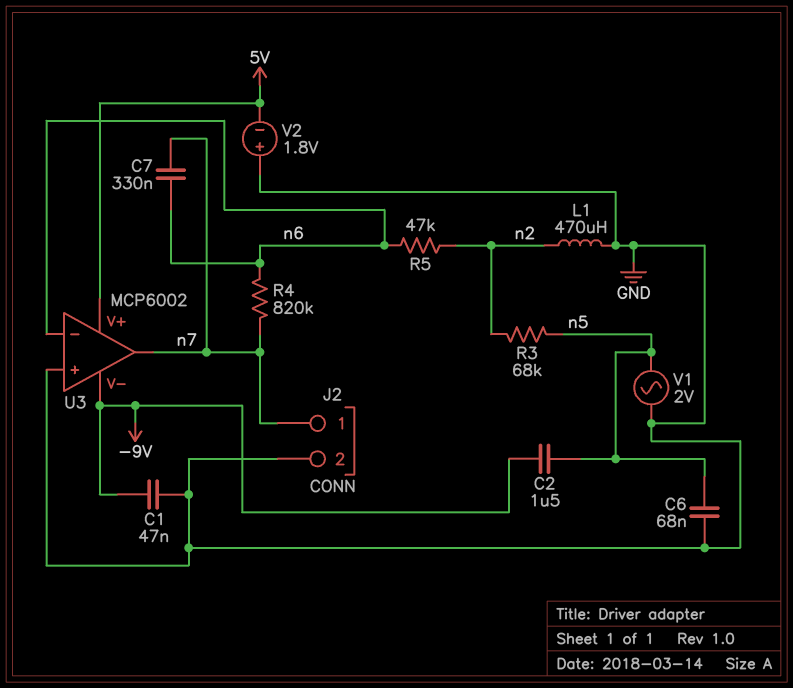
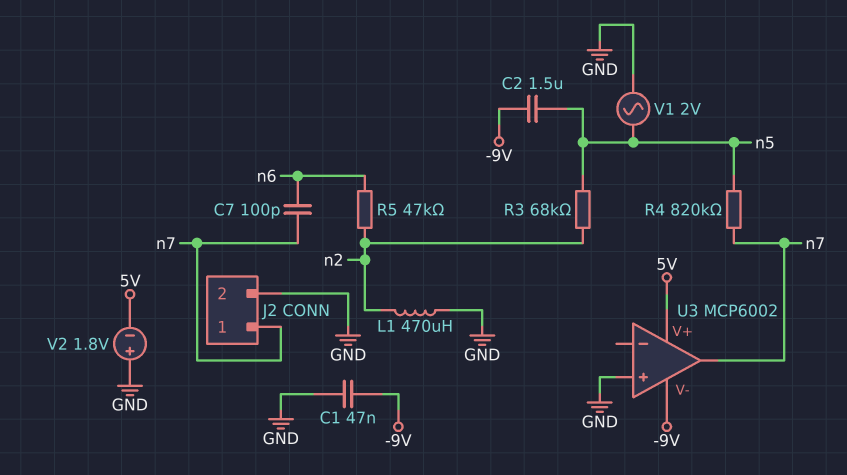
C6: 68nF (GND, n5) -> none
C7: 330nF (n6, n7) -> 100pF (n6, n7)
R4: 820k (n6, n7) -> 820k (n5, n7)
U3 pin in-: n6 -> none

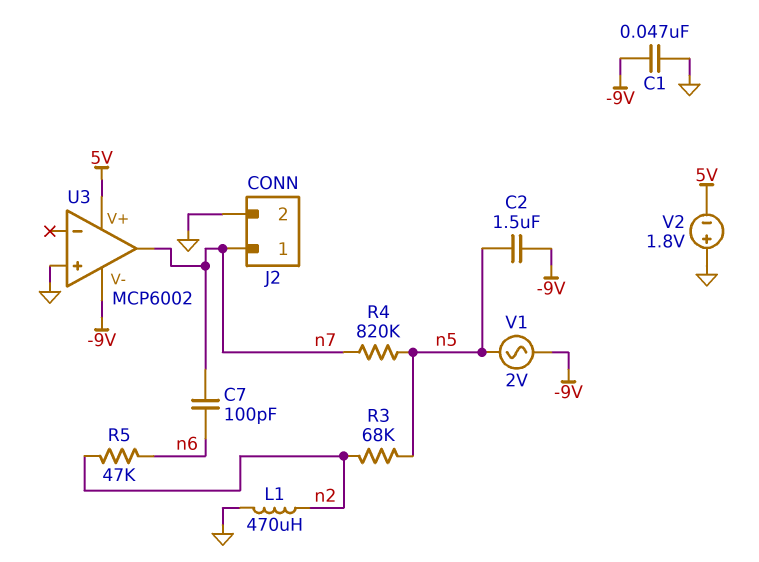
V1: AC 2V (GND, n5) -> AC 2V (-9V, n5)

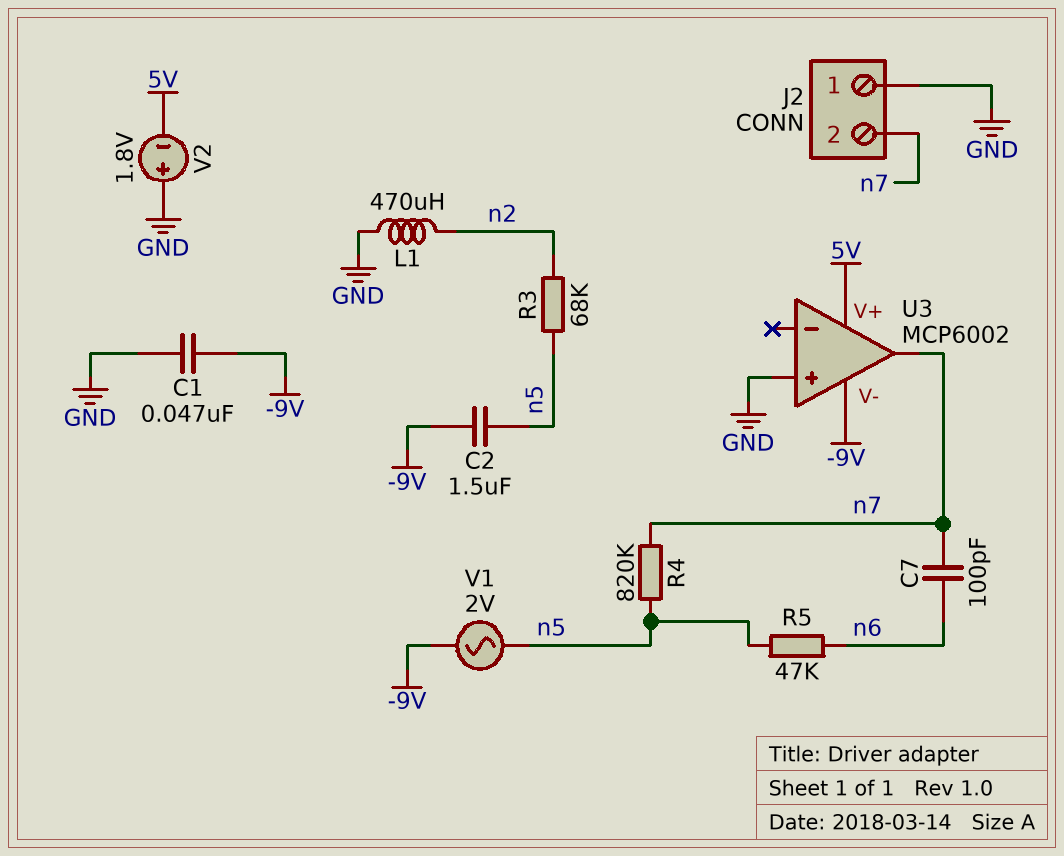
J2 pin 1: n7 -> GND
J2 pin 2: GND -> n7
R5: 47k (n2, n6) -> 47k (n5, n6)

